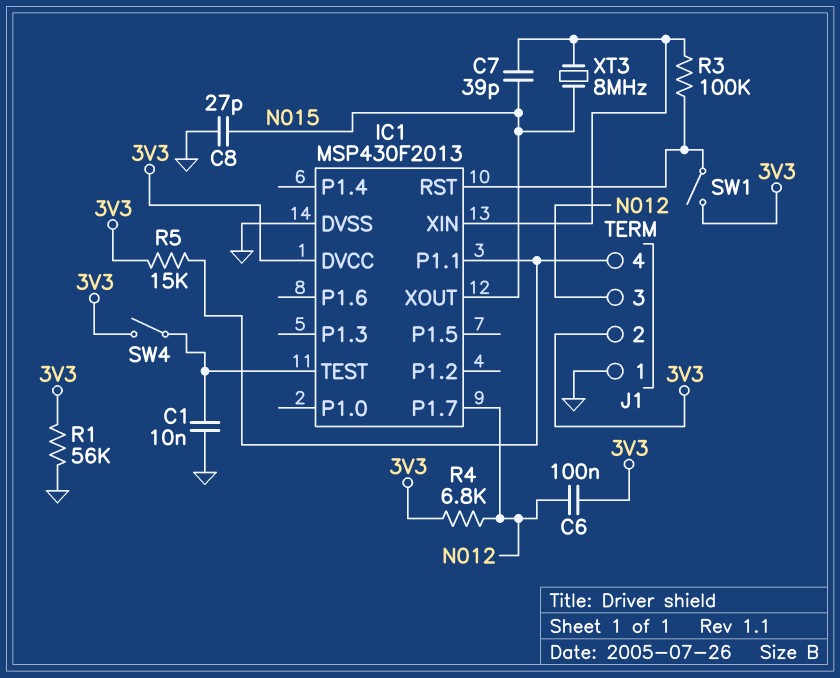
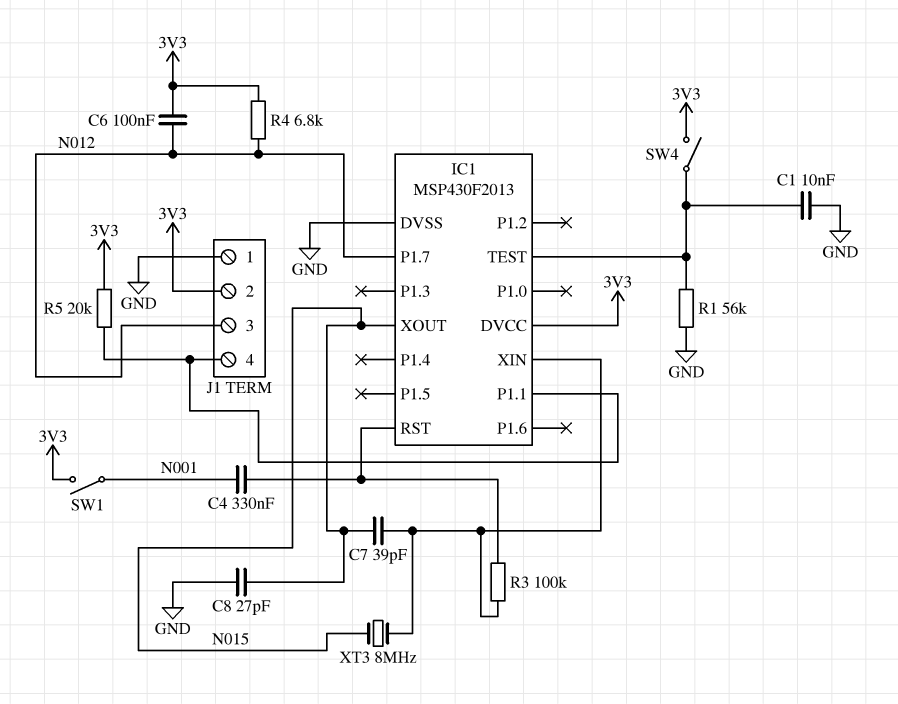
C4: none -> 330nF (IC1/RST, N001)
R1: 56k (3V3, GND) -> 56k (GND, IC1/TEST)
R5: 15k (3V3, IC1/P1.1) -> 20k (3V3, IC1/P1.1)
SW1: switch (3V3, IC1/RST) -> switch (3V3, N001)

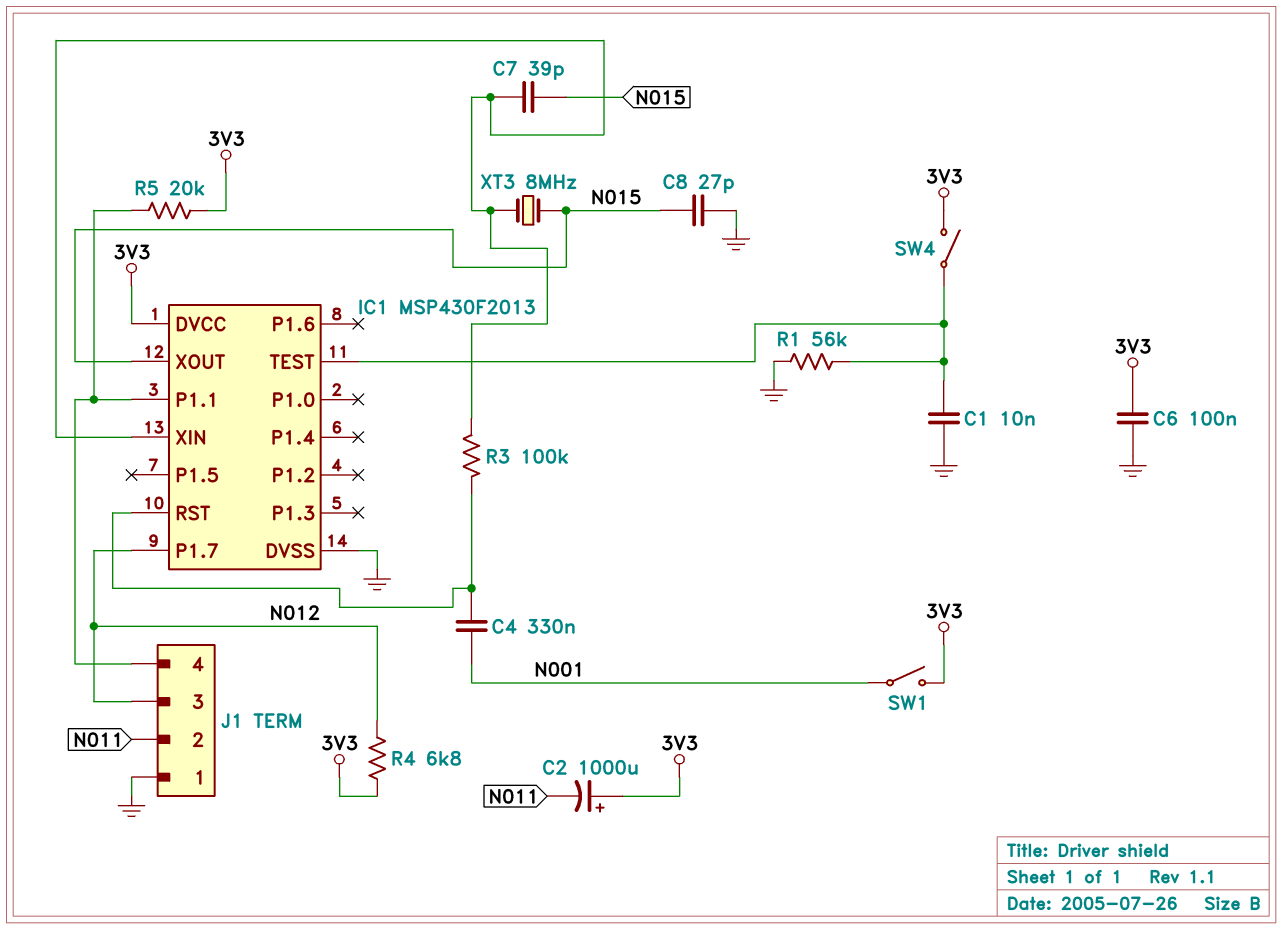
C2: none -> 1000uF (plus 3V3, minus N011)
C6: 100nF (3V3, N012) -> 100nF (3V3, GND)
J1 pin 2: 3V3 -> N011

